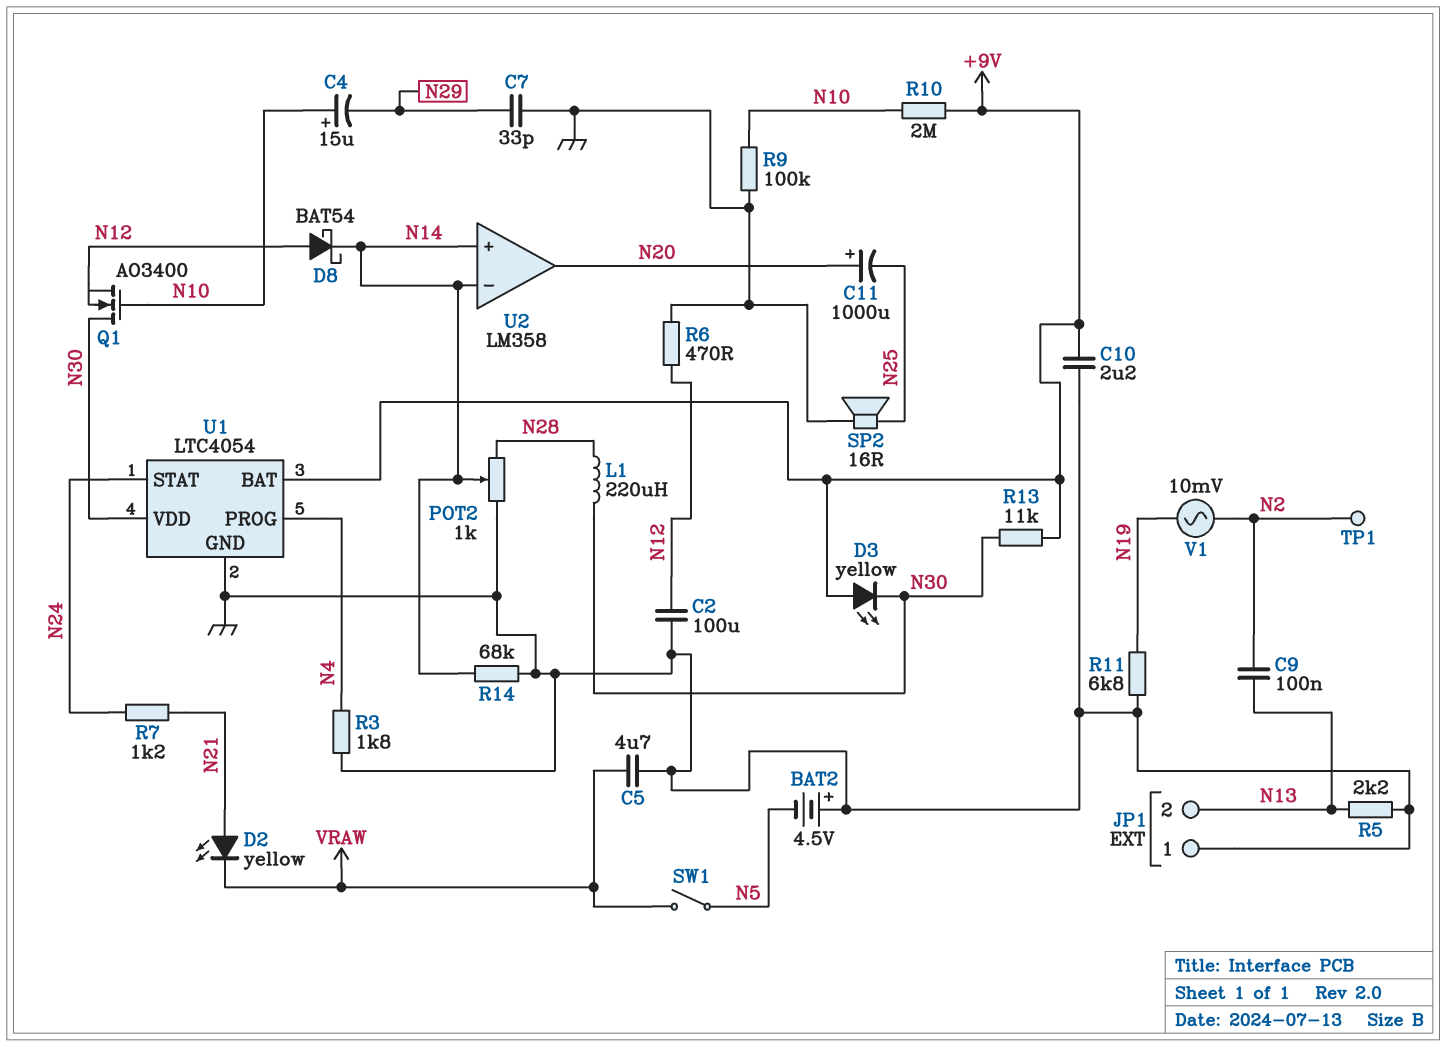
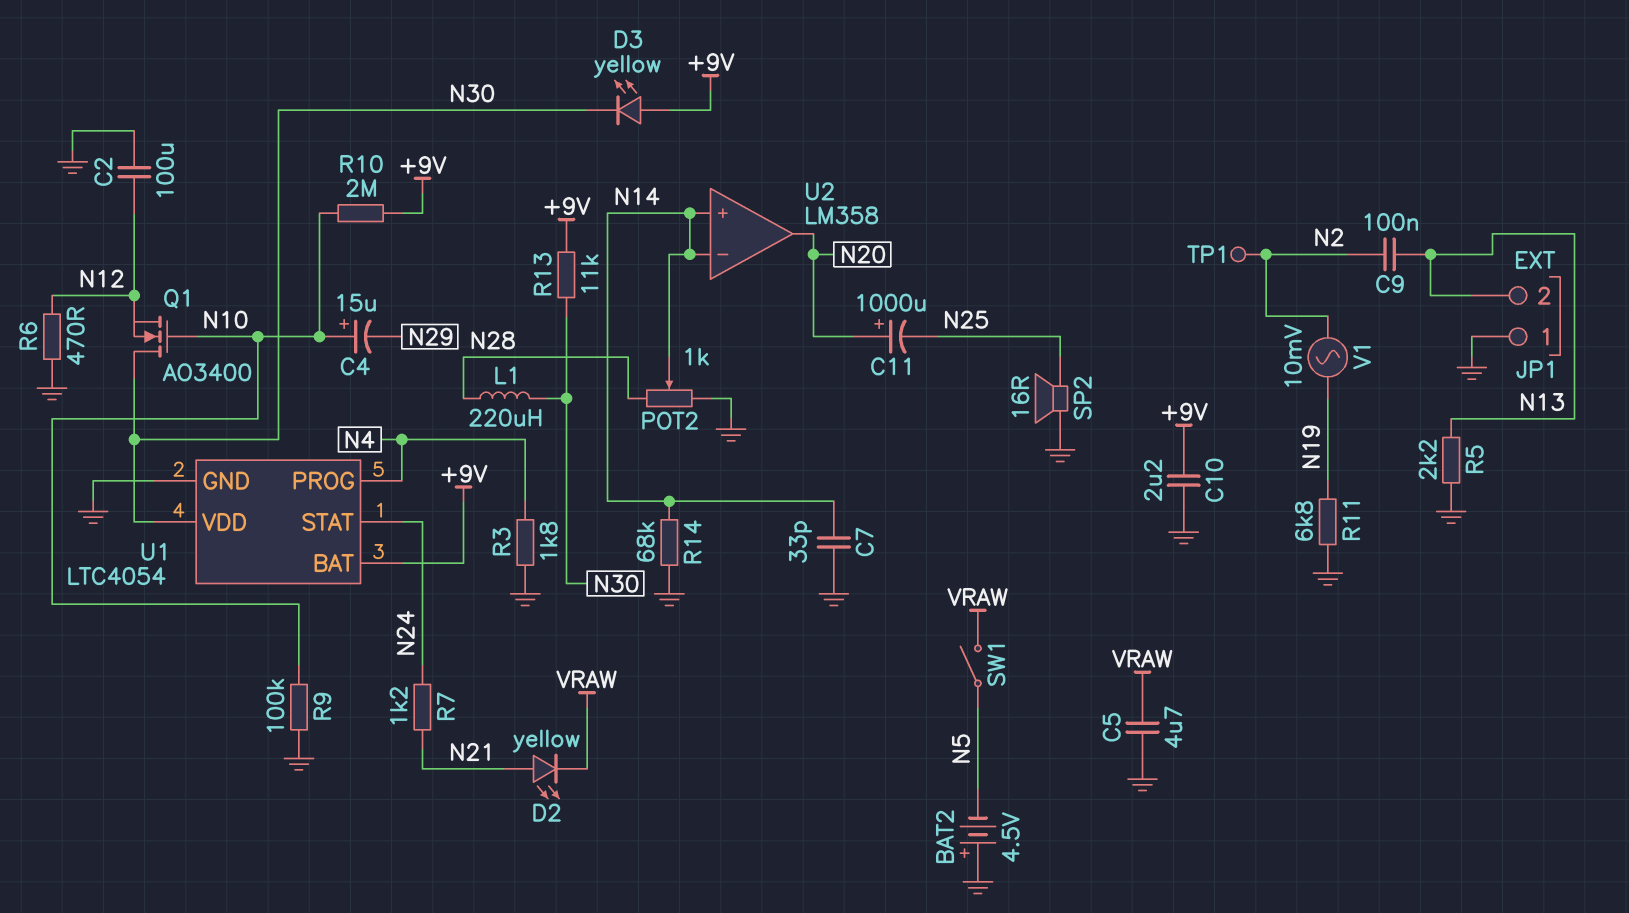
C7: 33pF (GND, N29) -> 33pF (GND, N14)
D8: schottky BAT54 (A N12, K N14) -> none

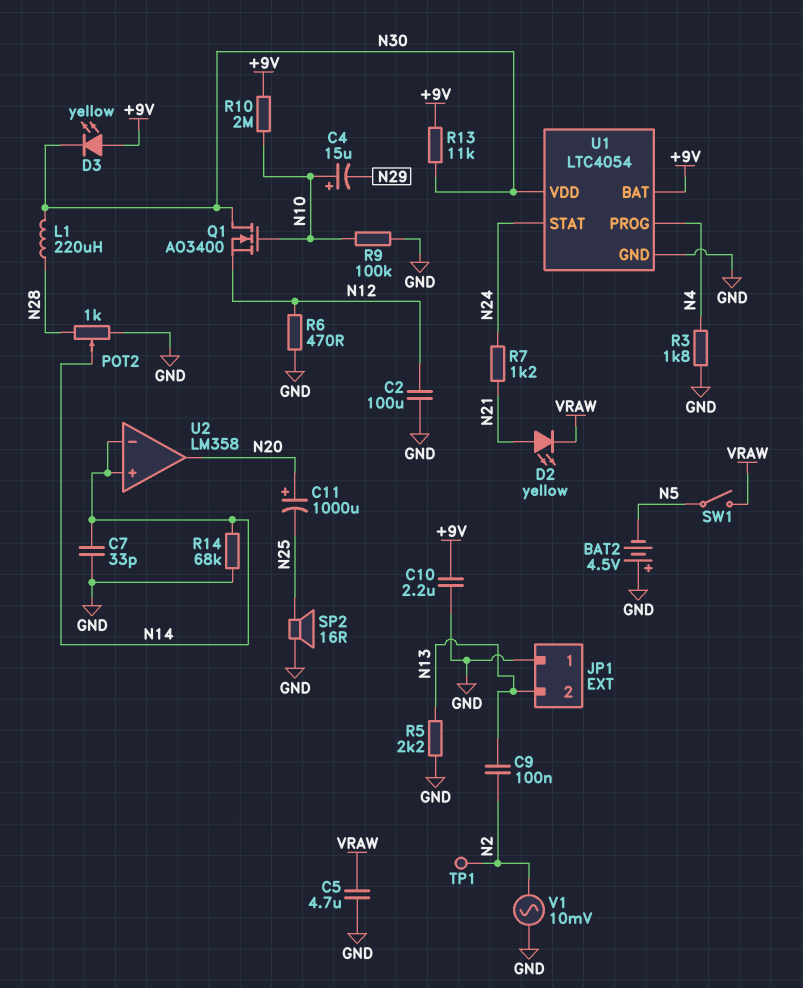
R11: 6.8k (GND, N19) -> none
V1: AC 10mV (N2, N19) -> AC 10mV (GND, N2)

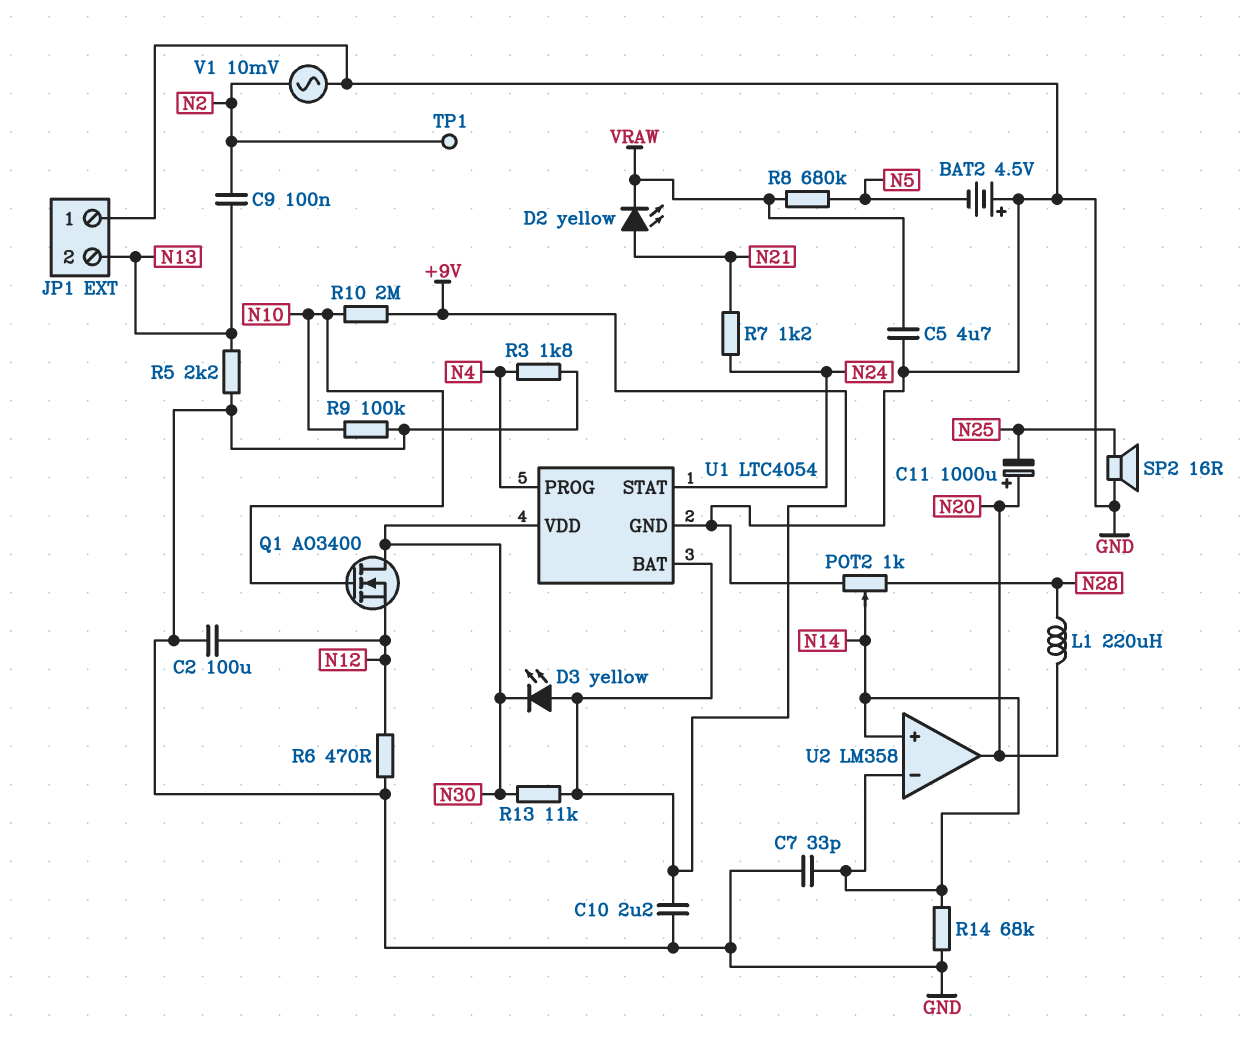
C4: 15uF (plus N10, minus N29) -> none
L1: 220uH (N28, N30) -> 220uH (N20, N28)
R8: none -> 680k (N5, VRAW)
SW1: switch (N5, VRAW) -> none

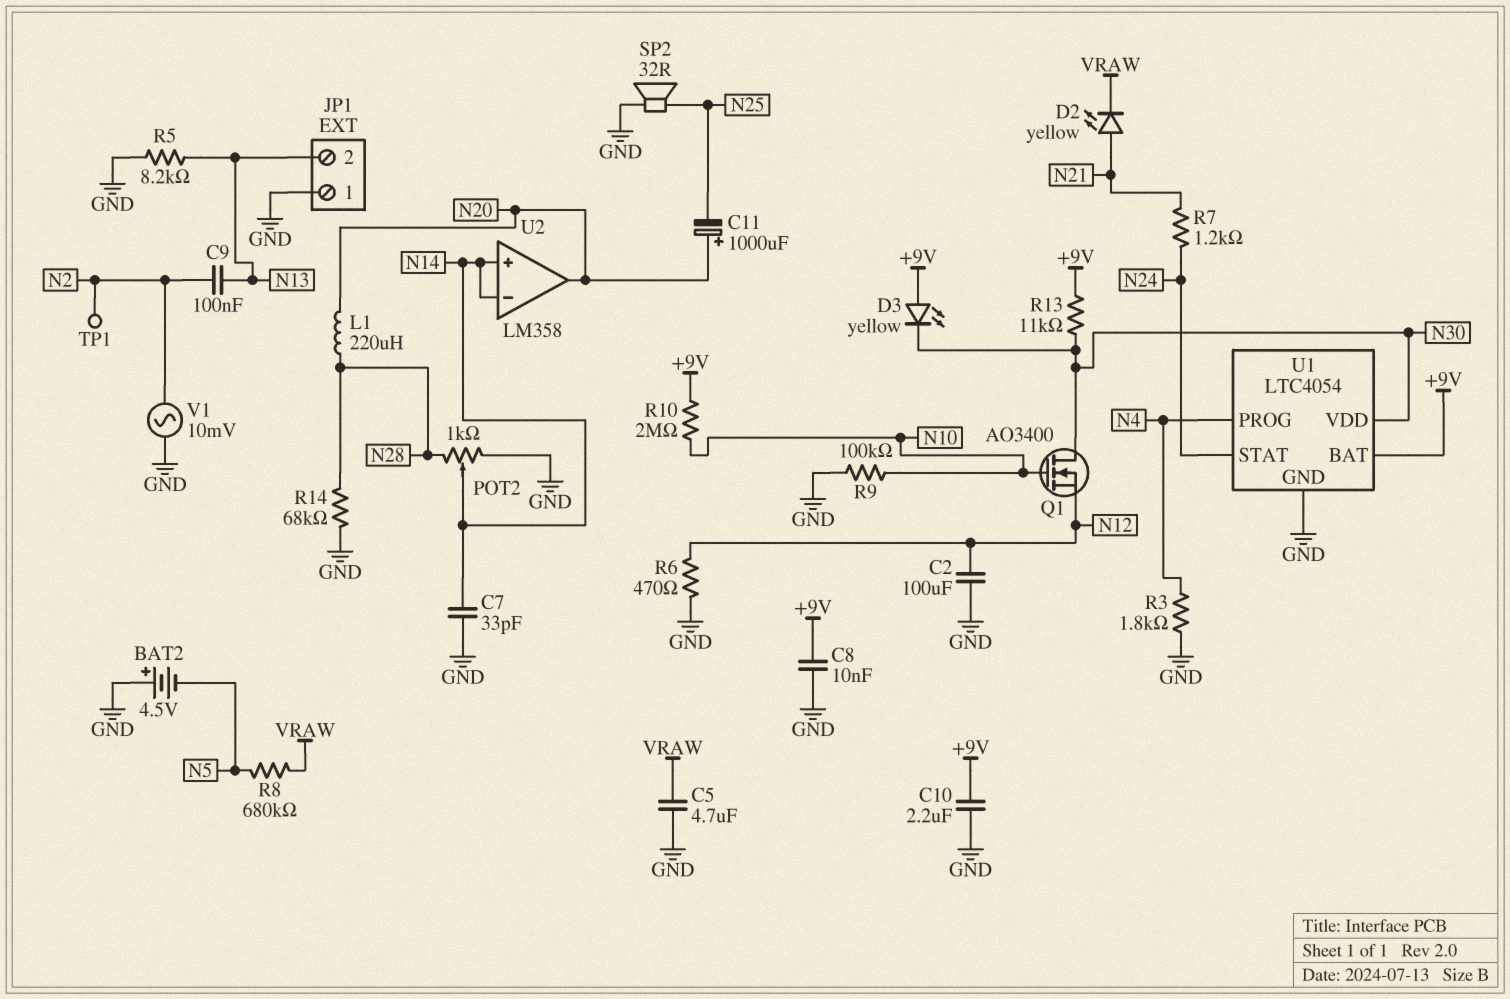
C8: none -> 10nF (+9V, GND)
R5: 2.2k (GND, N13) -> 8.2k (GND, N13)
R14: 68k (GND, N14) -> 68k (GND, N28)
SP2: speaker 16R (GND, N25) -> speaker 32R (GND, N25)

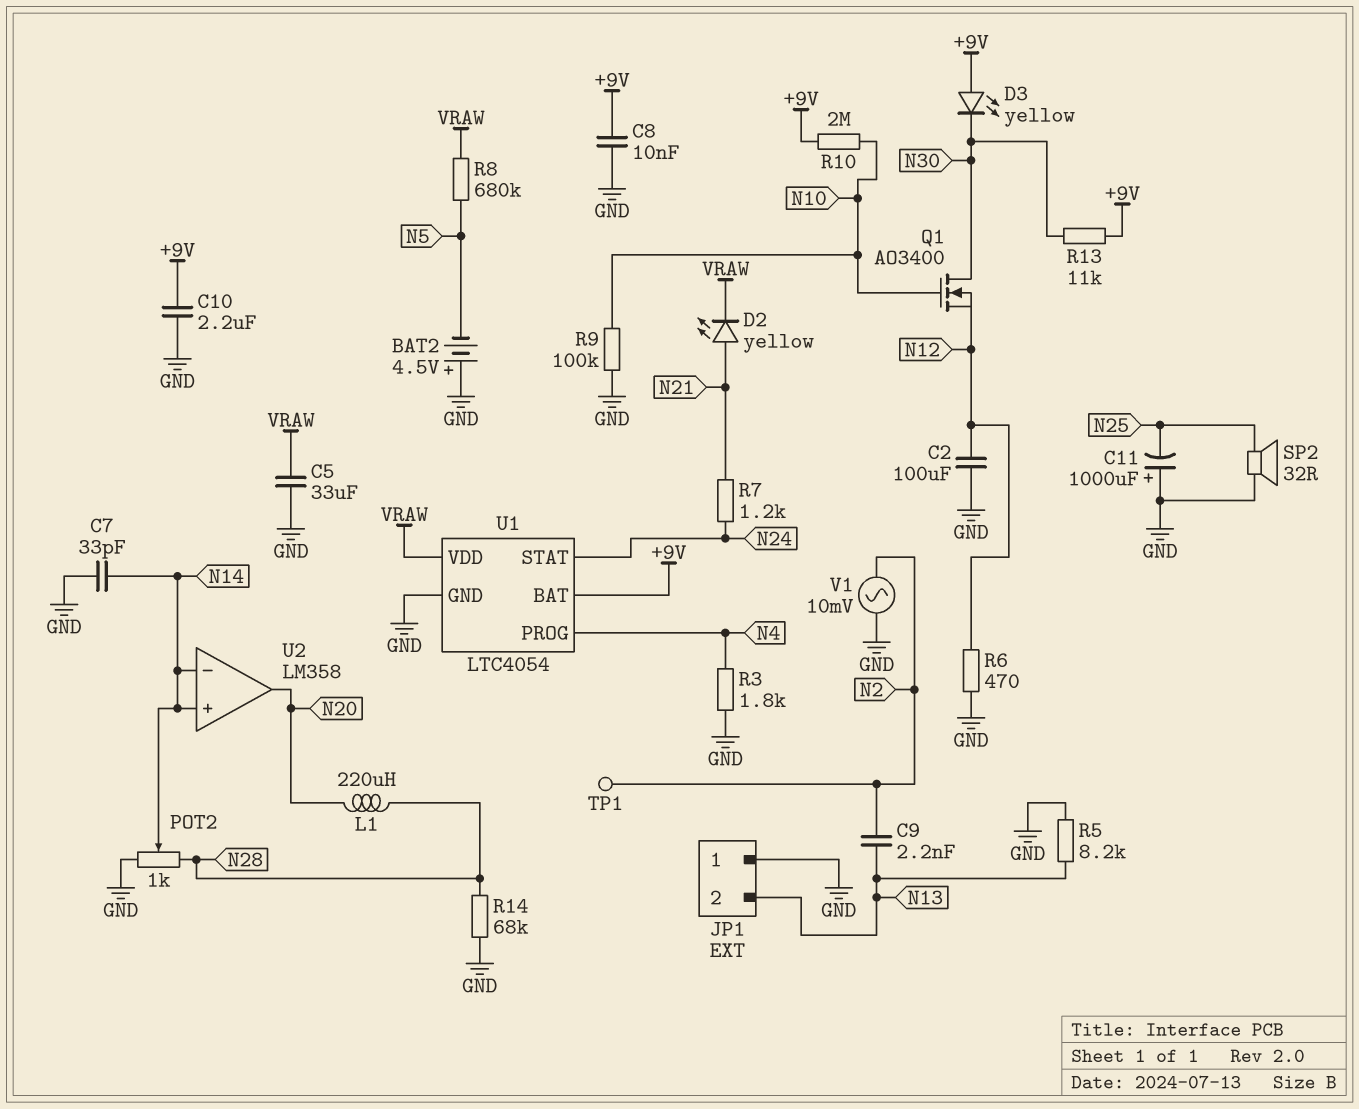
C5: 4.7uF (GND, VRAW) -> 33uF (GND, VRAW)
C9: 100nF (N2, N13) -> 2.2nF (N2, N13)
C11: 1000uF (plus N20, minus N25) -> 1000uF (plus GND, minus N25)
U1 pin VDD: N30 -> VRAW

